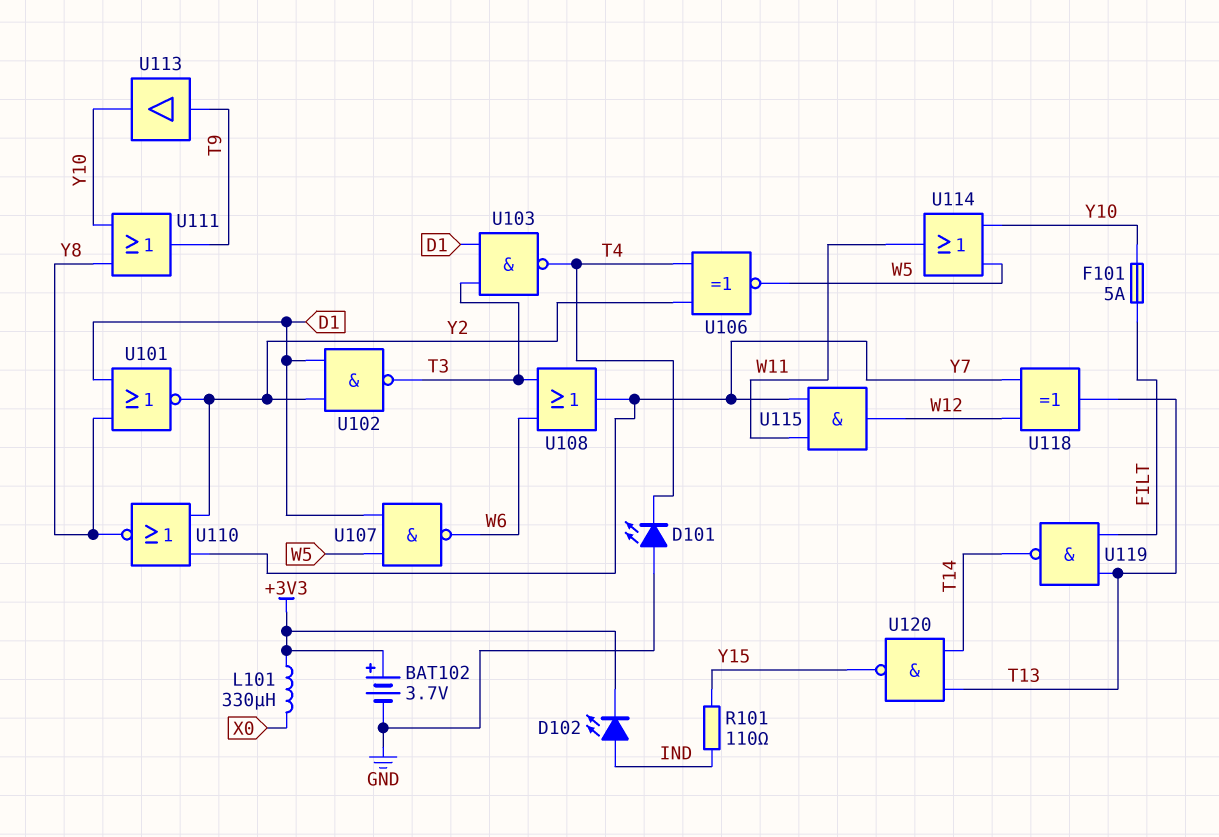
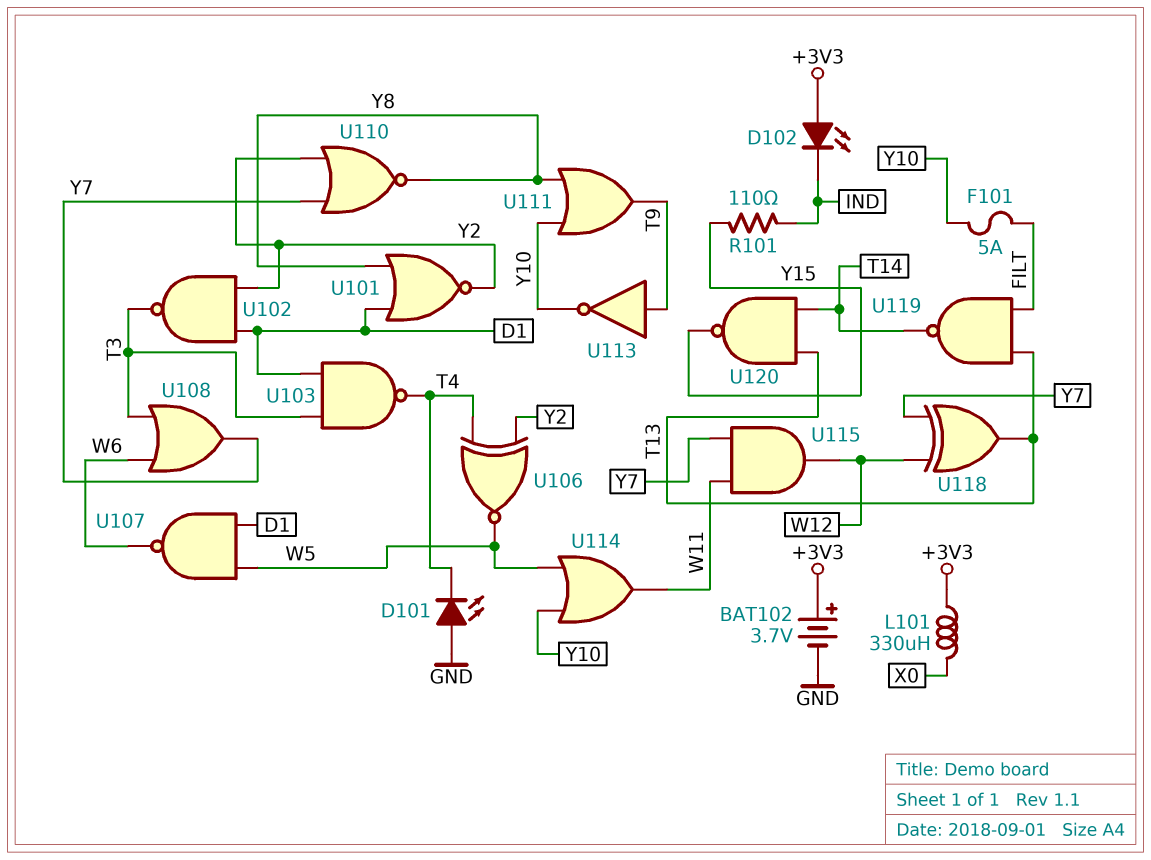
D102: LED (A IND, K +3V3) -> LED (A +3V3, K IND)
U113: buffer (in T9, out Y10) -> NOT (in T9, out Y10)

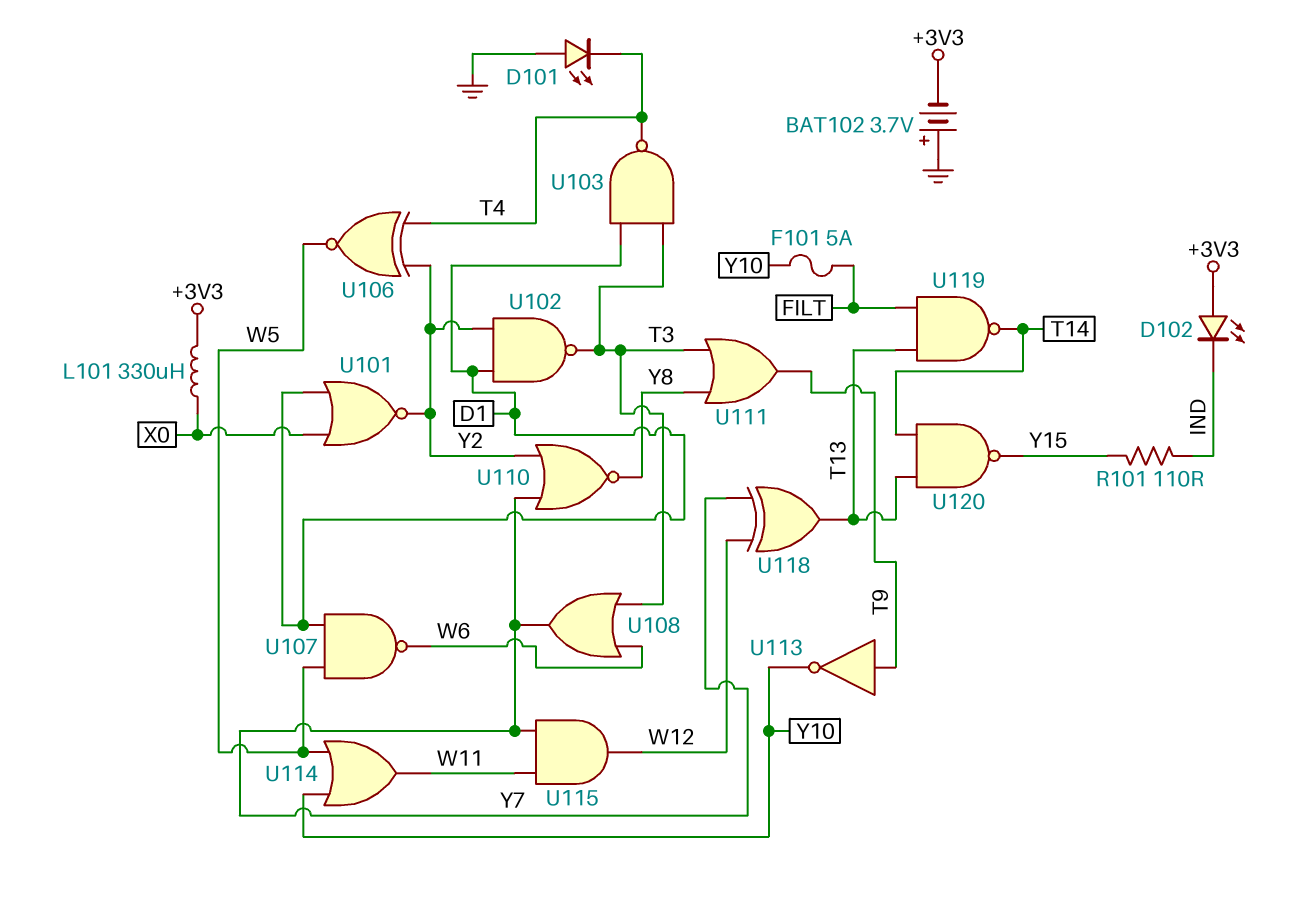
BAT102: 3.7V (plus +3V3, minus GND) -> 3.7V (plus GND, minus +3V3)
U101: NOR (in D1, in Y8, out Y2) -> NOR (in D1, in X0, out Y2)
U111: OR (in Y8, in Y10, out T9) -> OR (in T3, in Y8, out T9)

